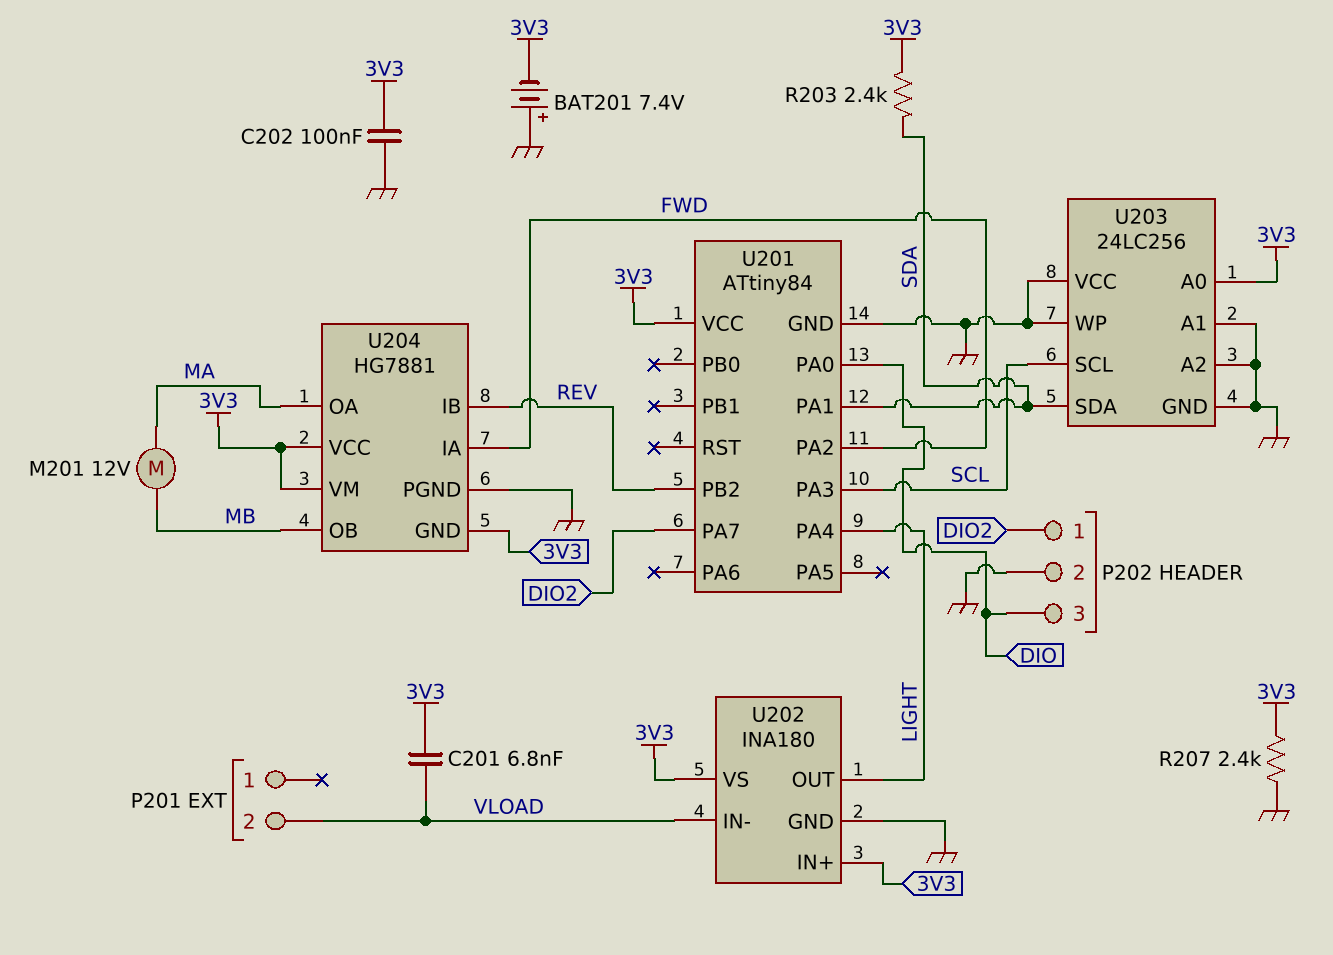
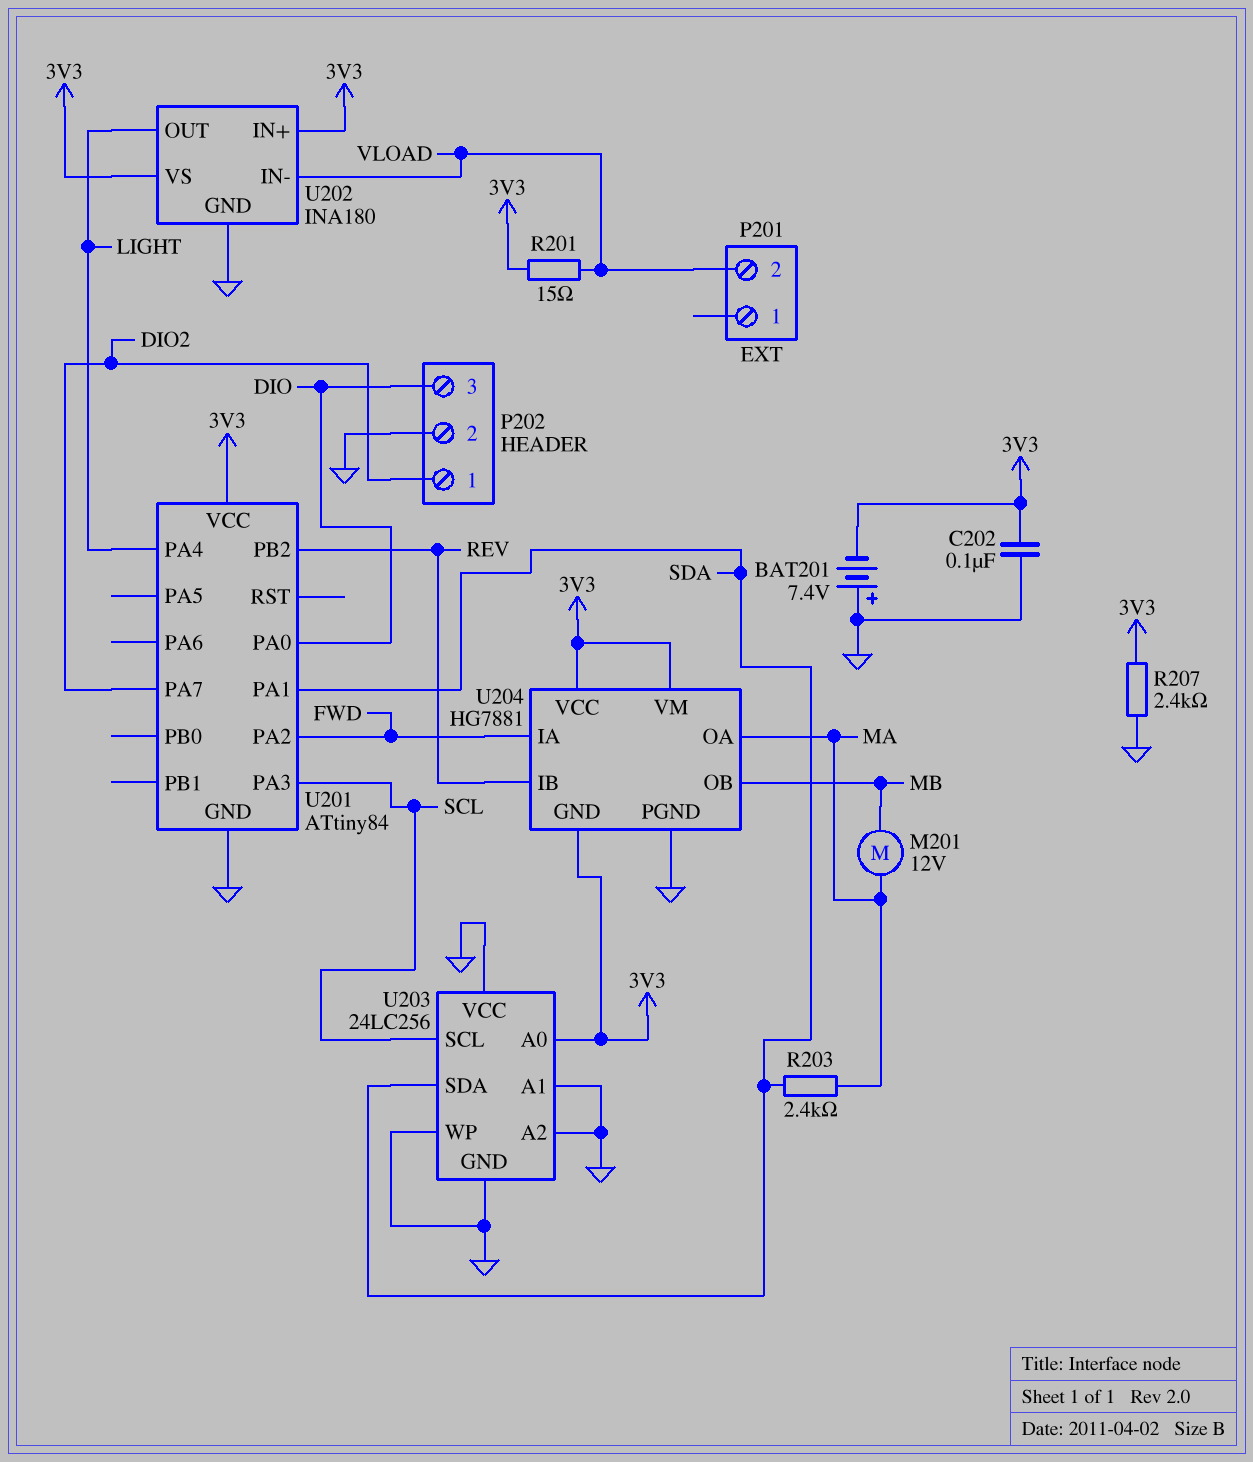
C201: 6.8nF (3V3, VLOAD) -> none
R201: none -> 15 (3V3, VLOAD)
R203: 2.4k (3V3, SDA) -> 2.4k (MA, SDA)

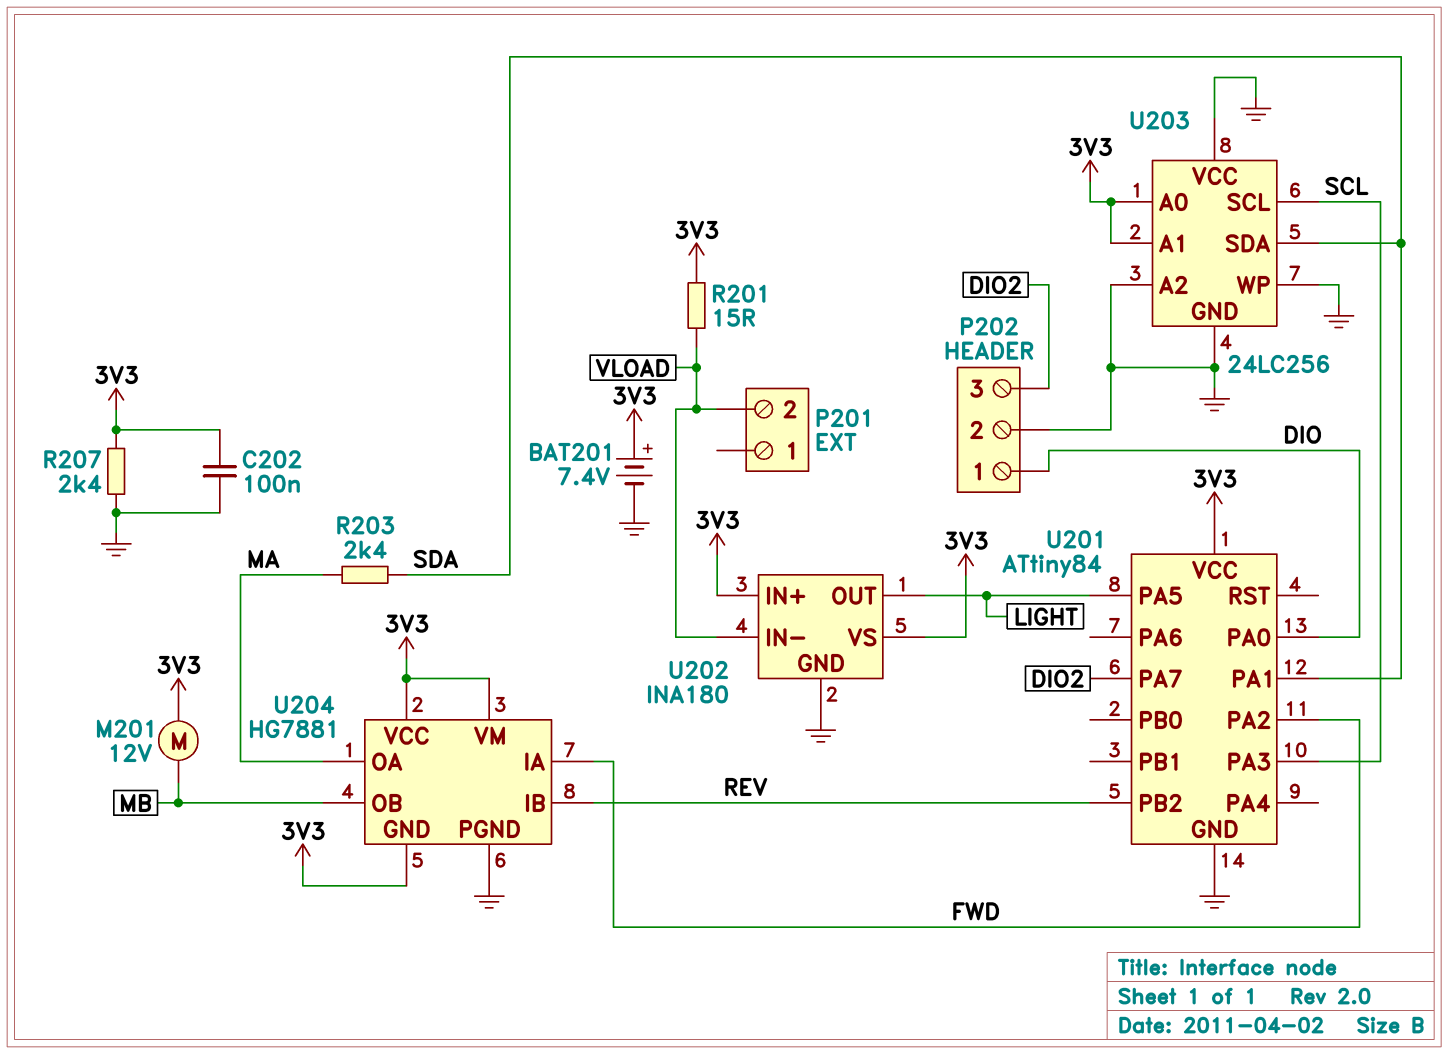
BAT201: 7.4V (plus GND, minus 3V3) -> 7.4V (plus 3V3, minus GND)
M201: motor 12V (MA, MB) -> motor 12V (3V3, MB)
P202 pin 1: DIO2 -> DIO
P202 pin 3: DIO -> DIO2
U201 pin PA4: LIGHT -> none
U201 pin PA5: none -> LIGHT
U203 pin A1: GND -> 3V3

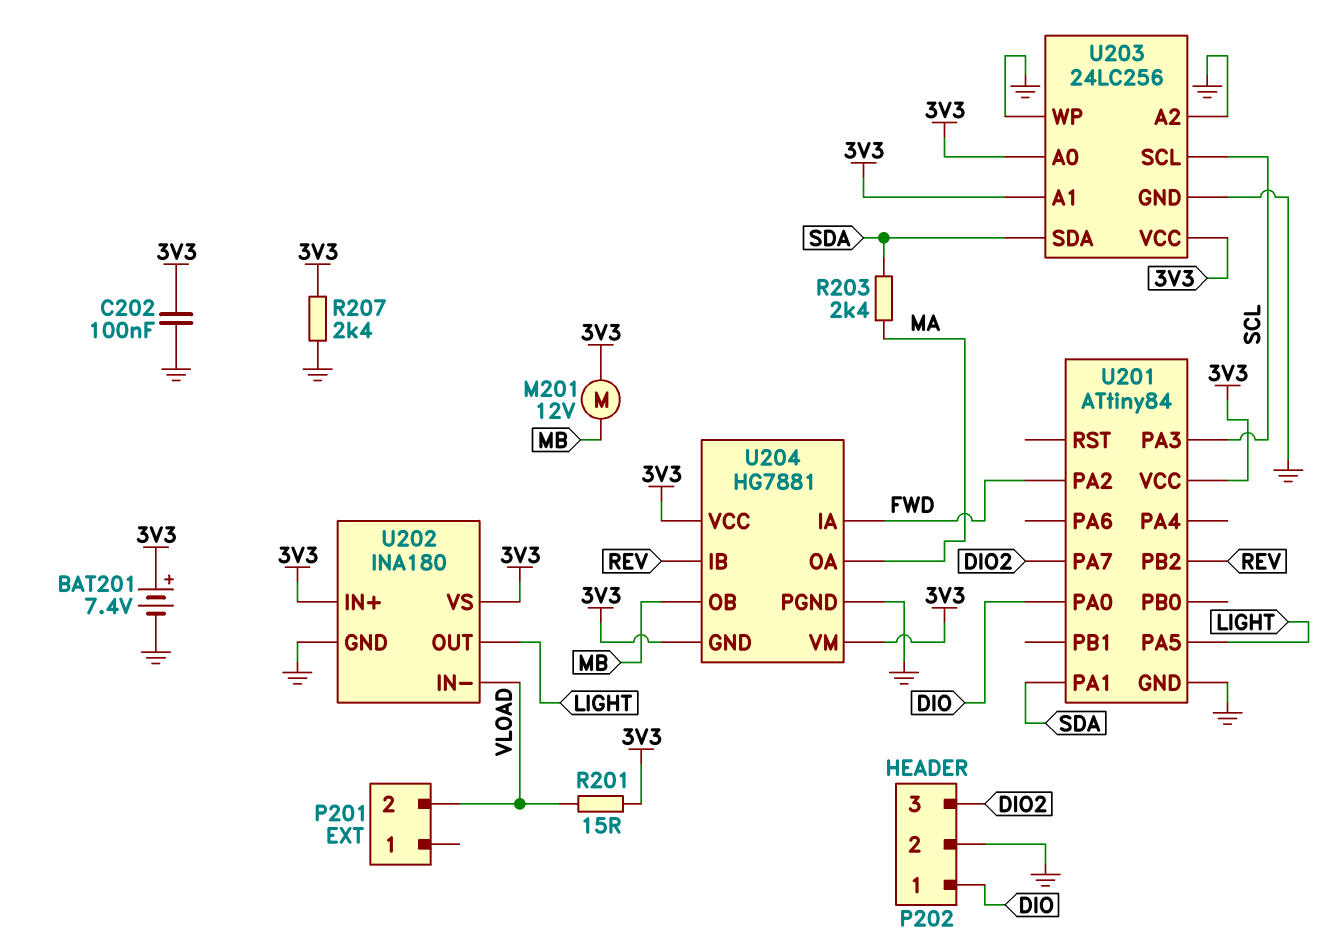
U203 pin VCC: GND -> 3V3

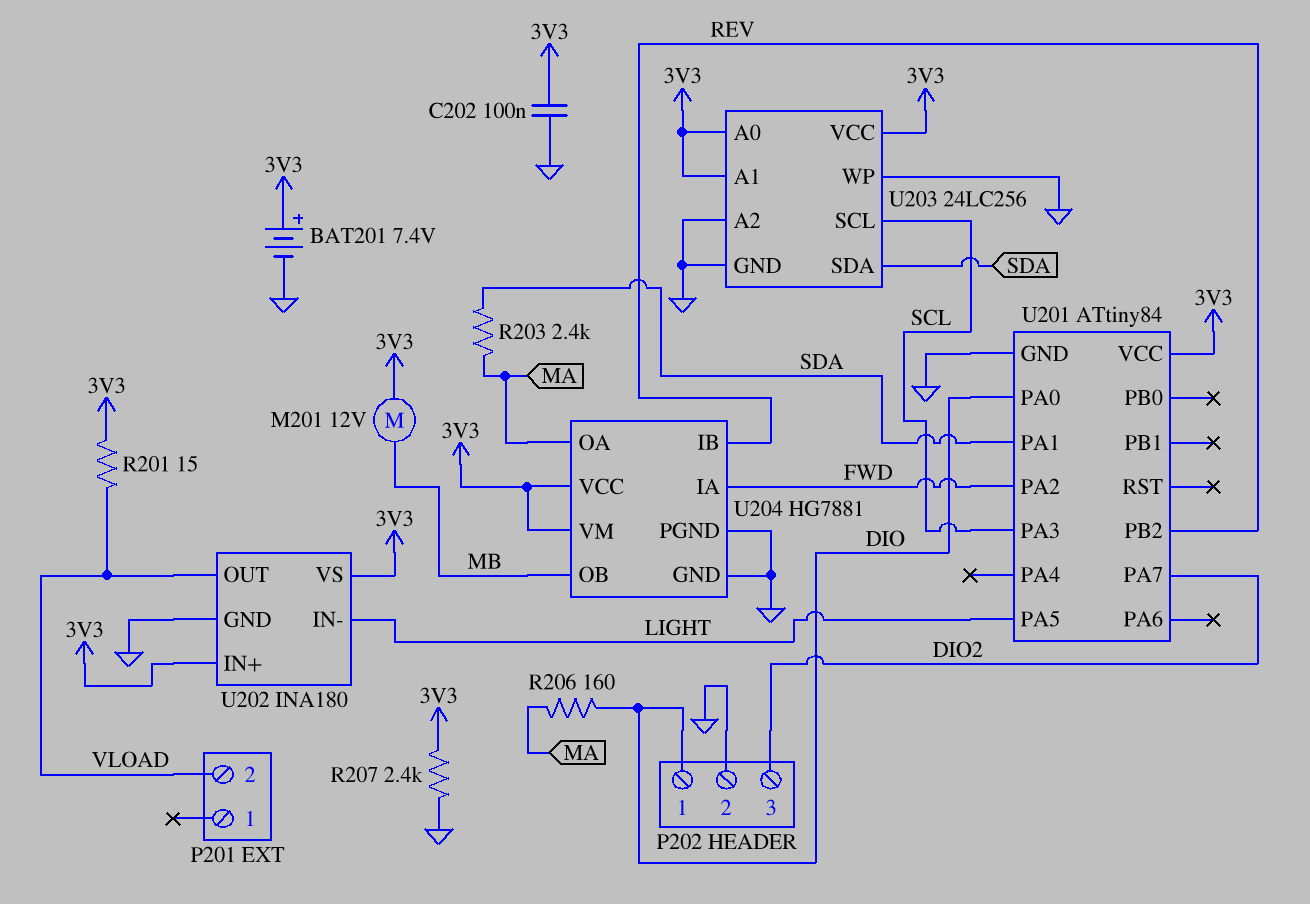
R206: none -> 160 (DIO, MA)
U202 pin IN-: VLOAD -> LIGHT
U202 pin OUT: LIGHT -> VLOAD
U204 pin GND: 3V3 -> GND

